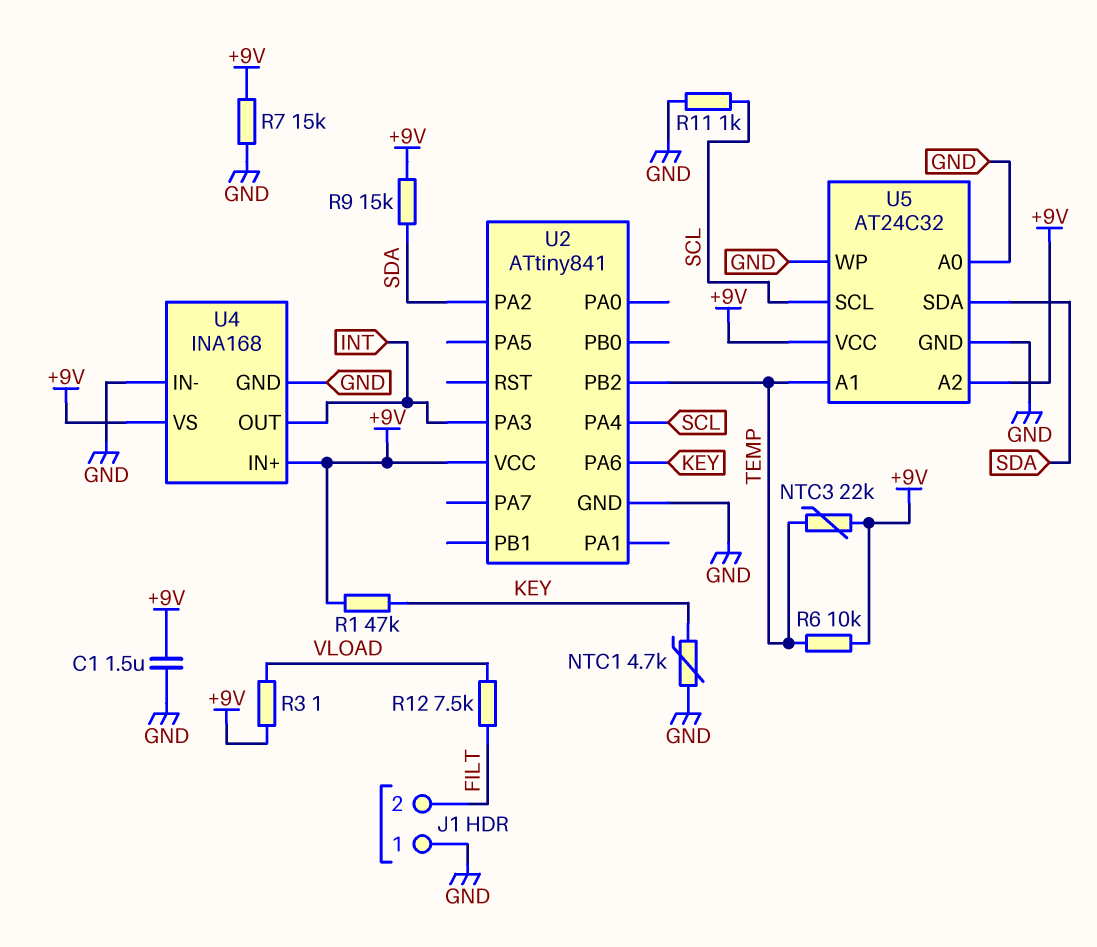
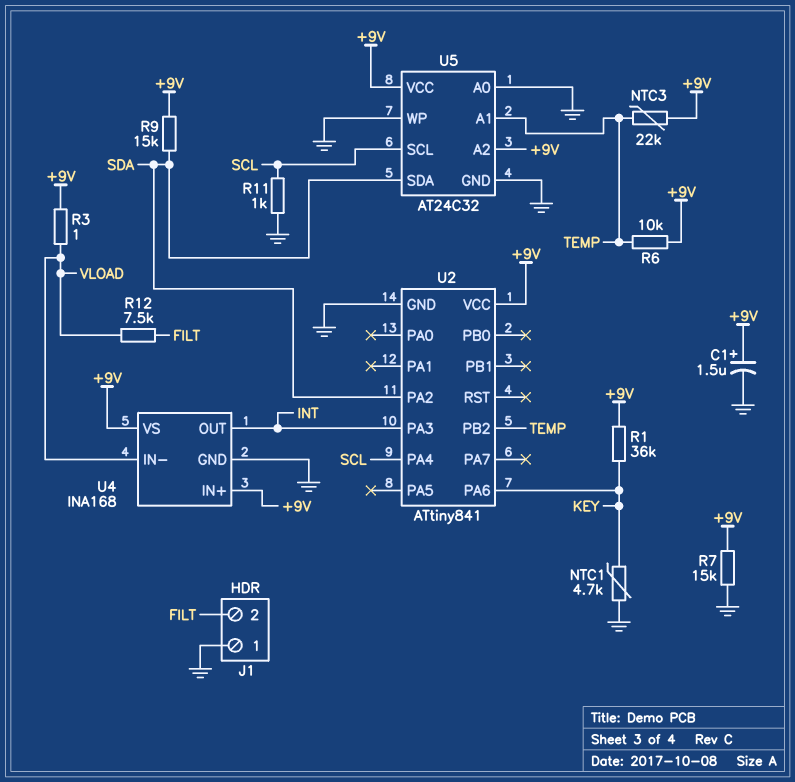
C1: 1.5uF (+9V, GND) -> 1.5uF (plus +9V, minus GND)
R1: 47k (+9V, KEY) -> 36k (+9V, KEY)
U4 pin IN-: GND -> VLOAD

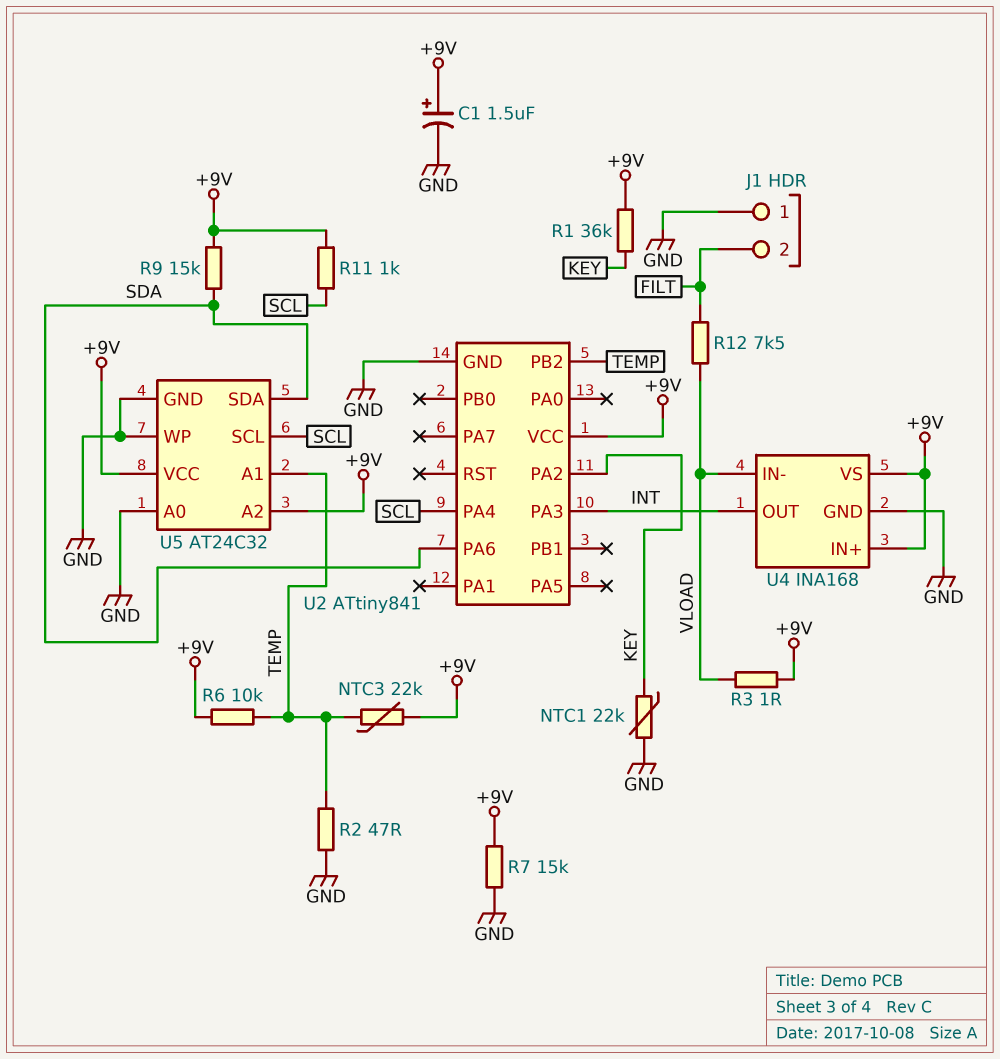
NTC1: 4.7k (GND, KEY) -> 22k (GND, KEY)
R2: none -> 47 (GND, TEMP)
R11: 1k (GND, SCL) -> 1k (+9V, SCL)
U2 pin PA2: SDA -> KEY
U2 pin PA6: KEY -> SDA

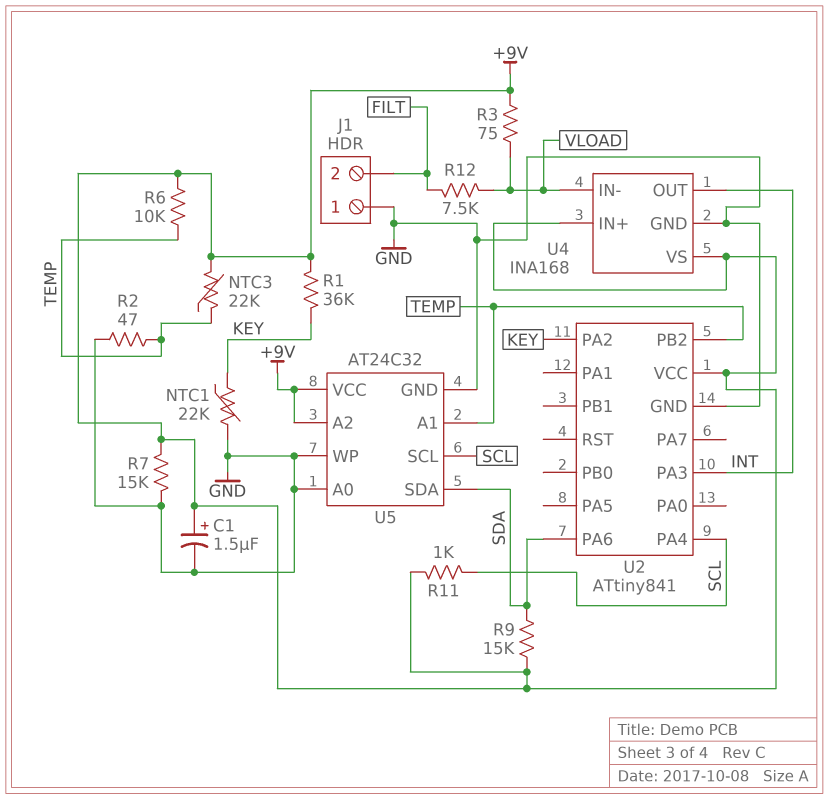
R3: 1 (+9V, VLOAD) -> 75 (+9V, VLOAD)

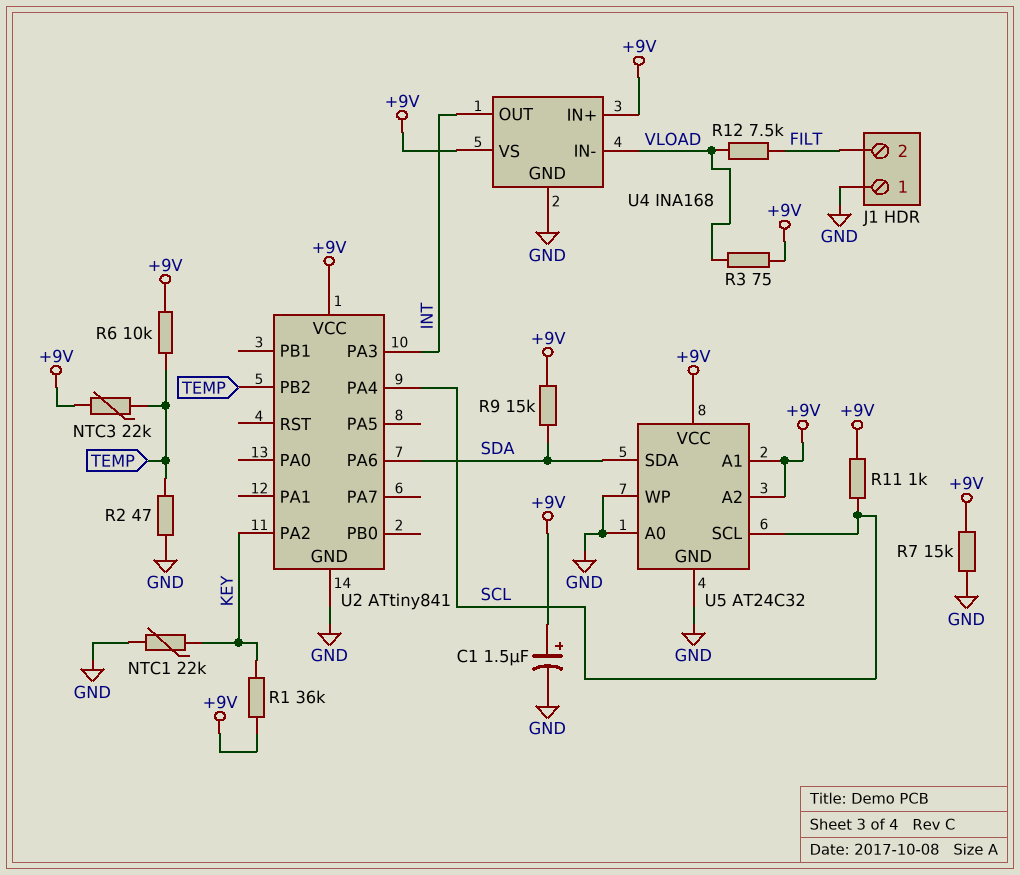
U5 pin A1: TEMP -> +9V

